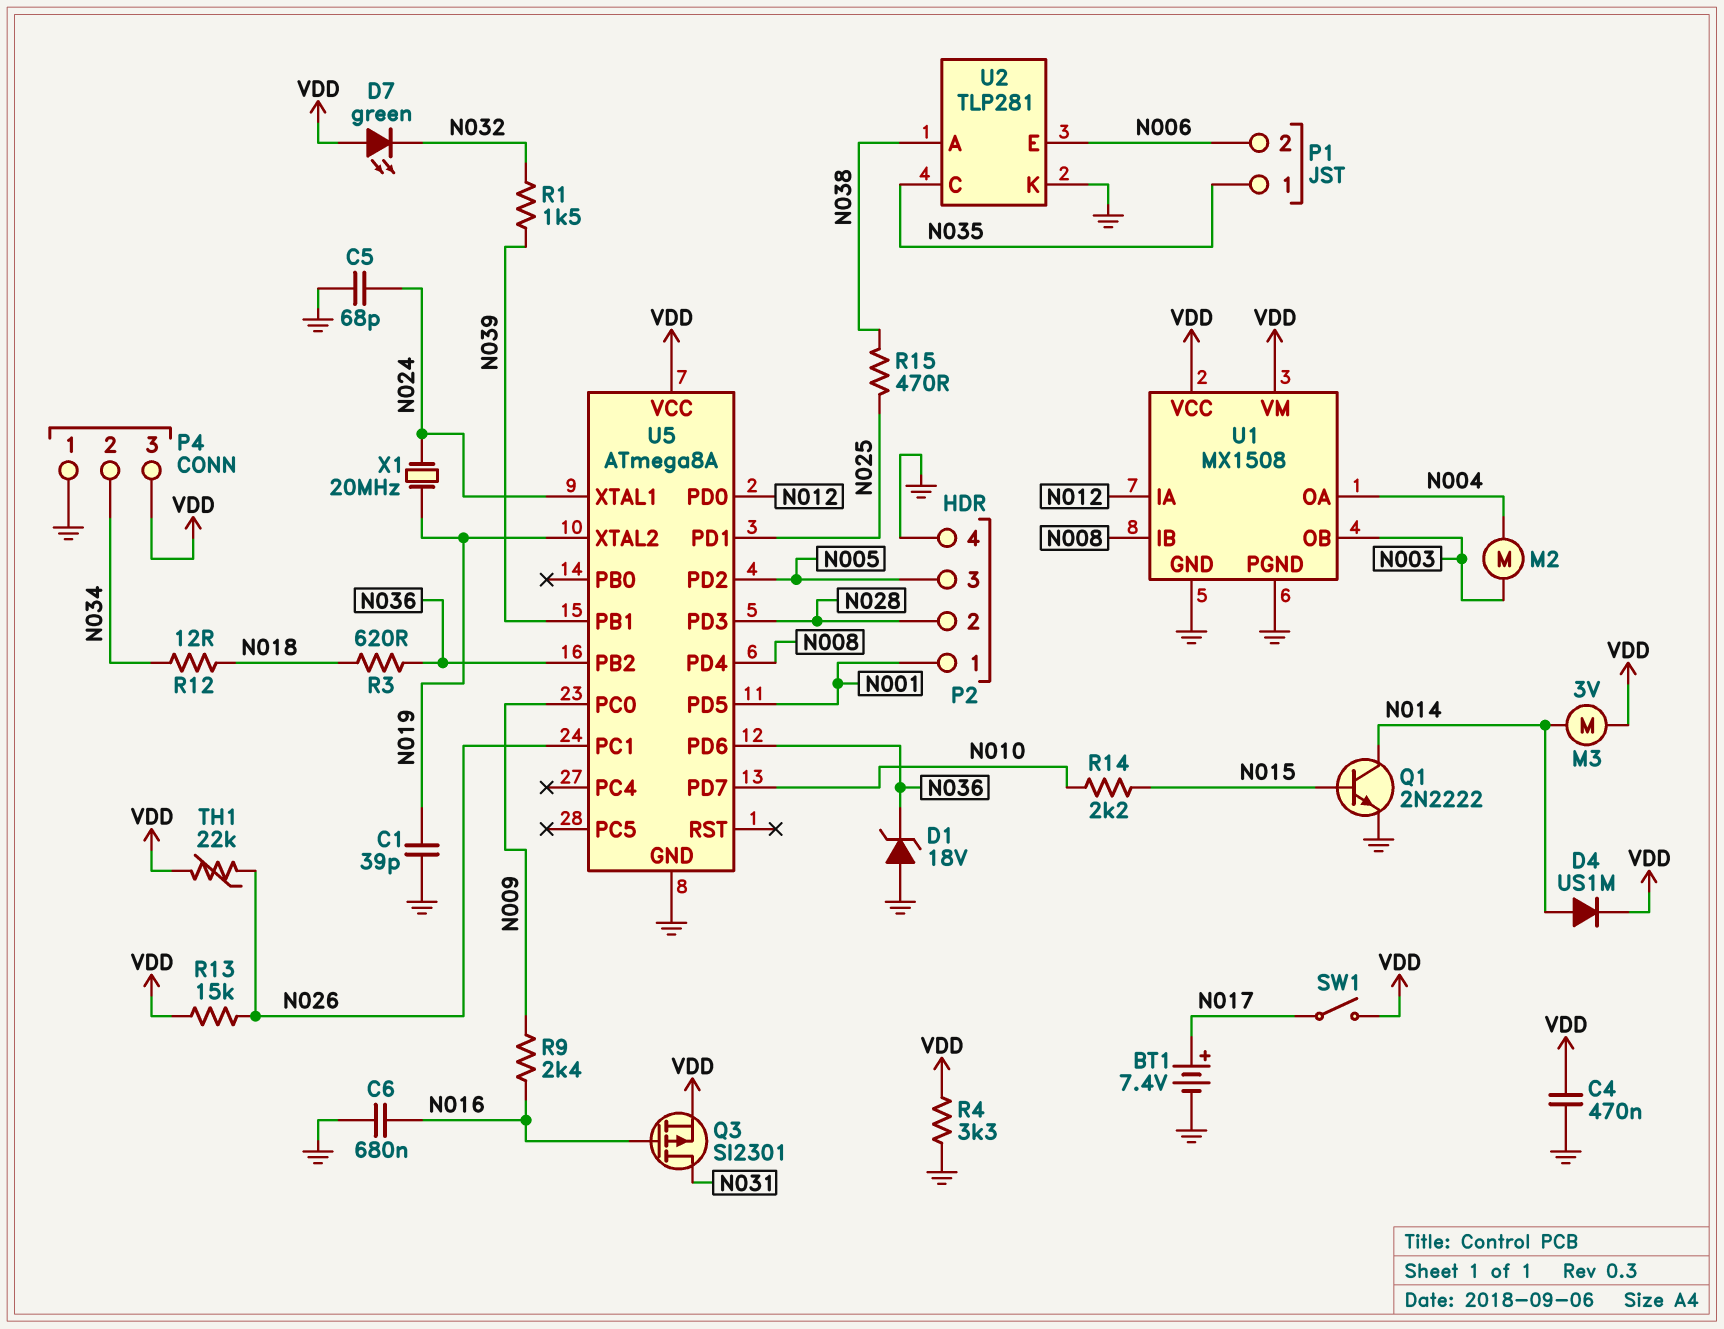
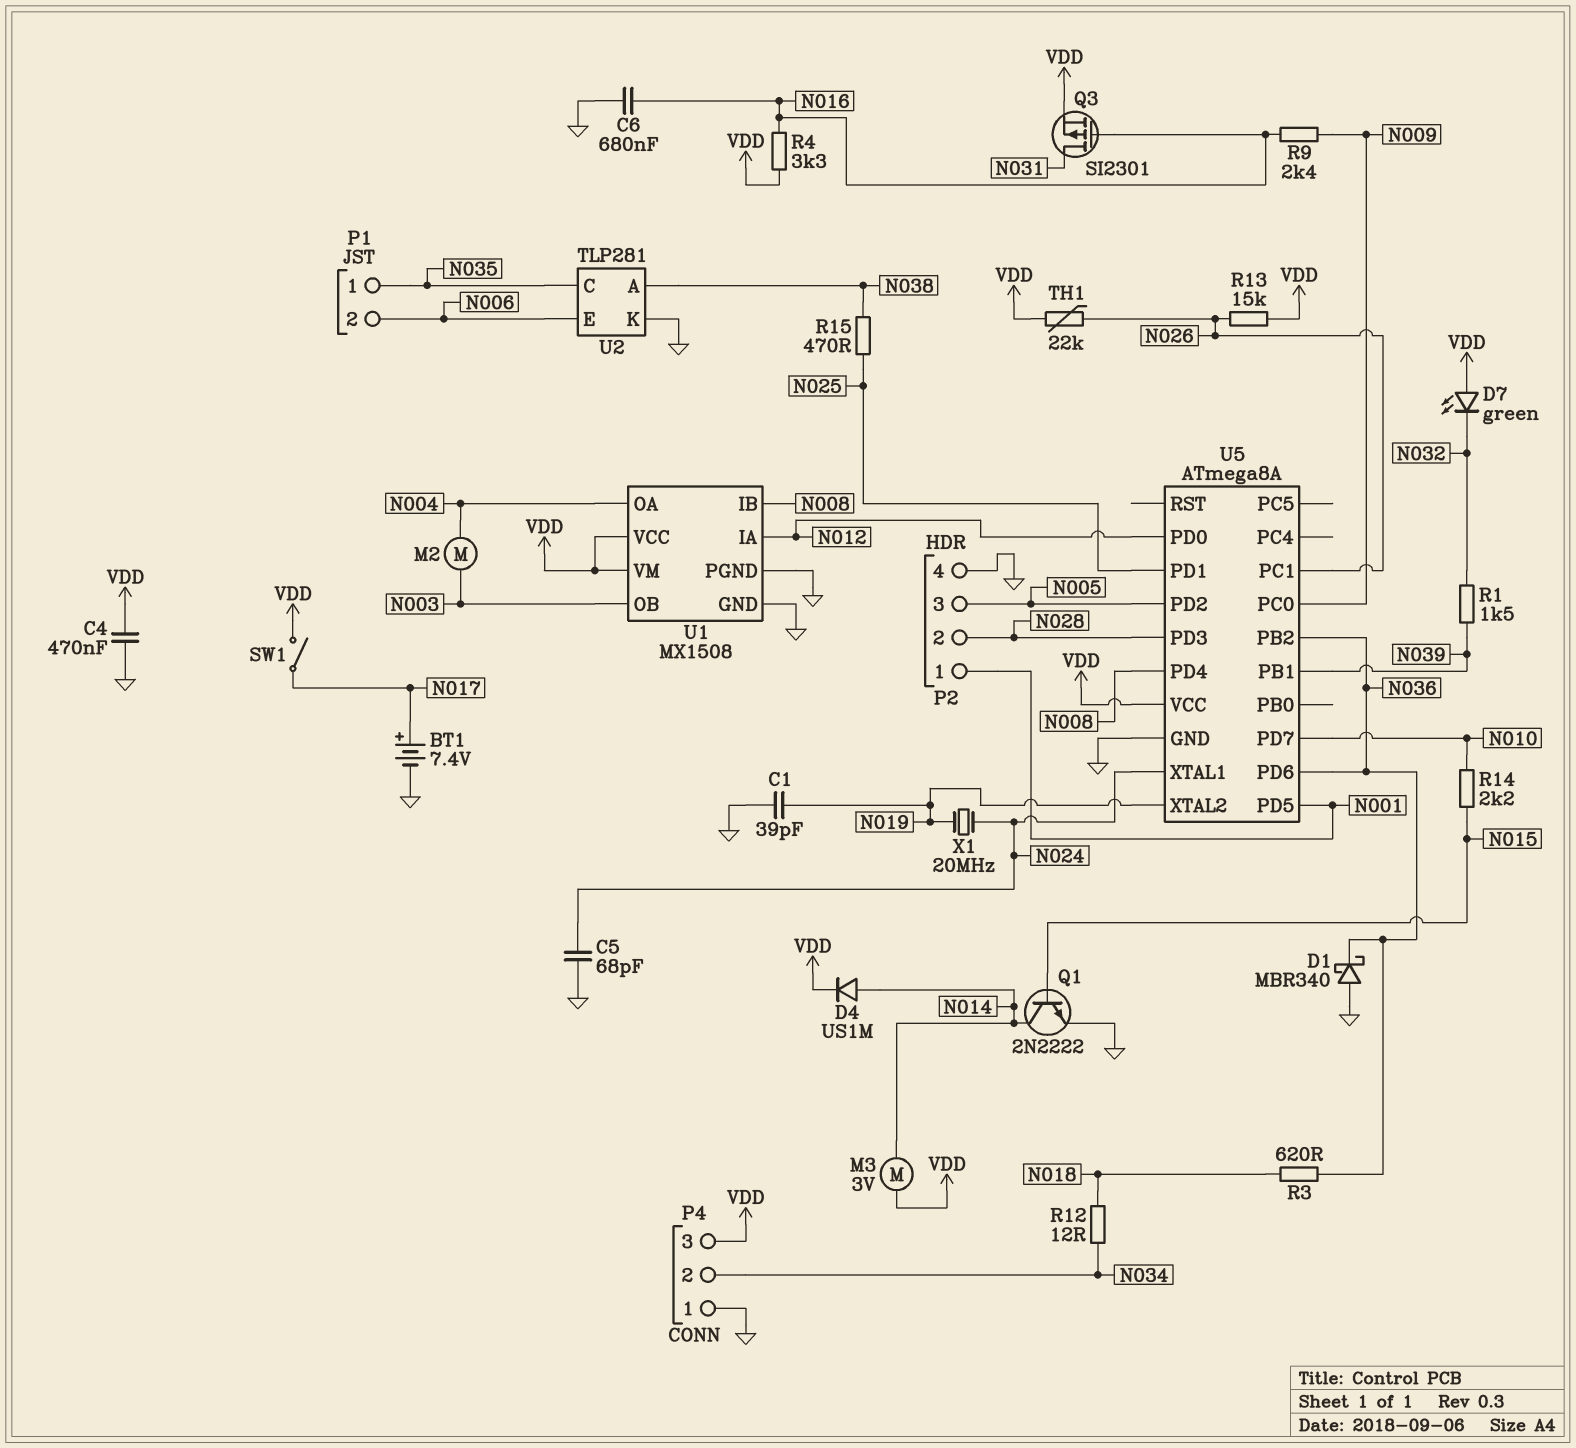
D1: zener 18V (A GND, K N036) -> schottky MBR340 (A GND, K N036)
R4: 3.3k (GND, VDD) -> 3.3k (N016, VDD)

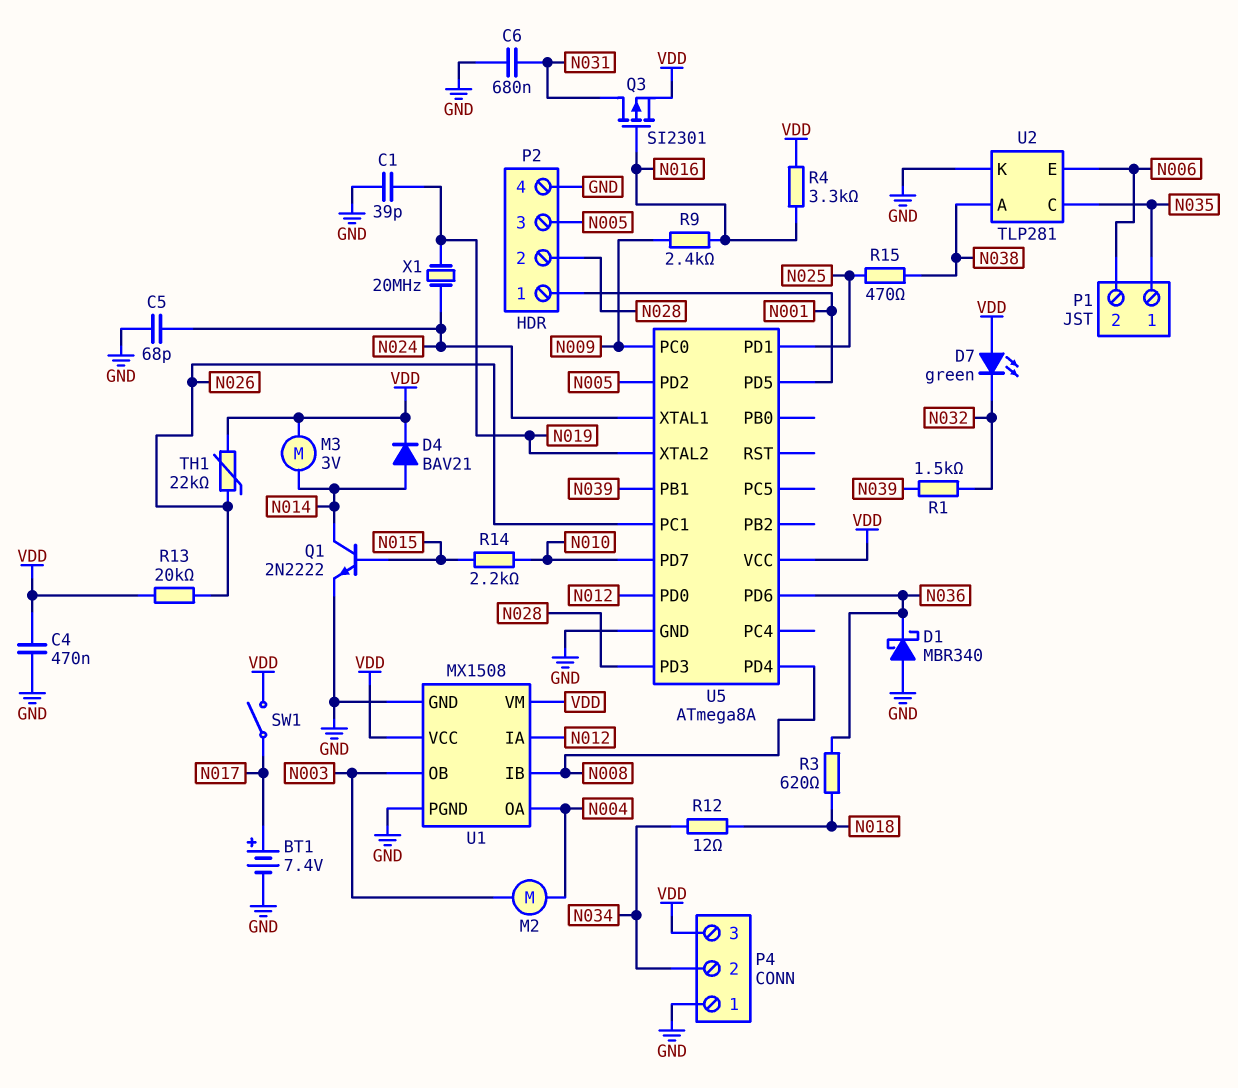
C6: 680nF (GND, N016) -> 680nF (GND, N031)
D4: diode US1M (A N014, K VDD) -> diode BAV21 (A N014, K VDD)
R13: 15k (N026, VDD) -> 20k (N026, VDD)
U5 pin PB2: N036 -> none

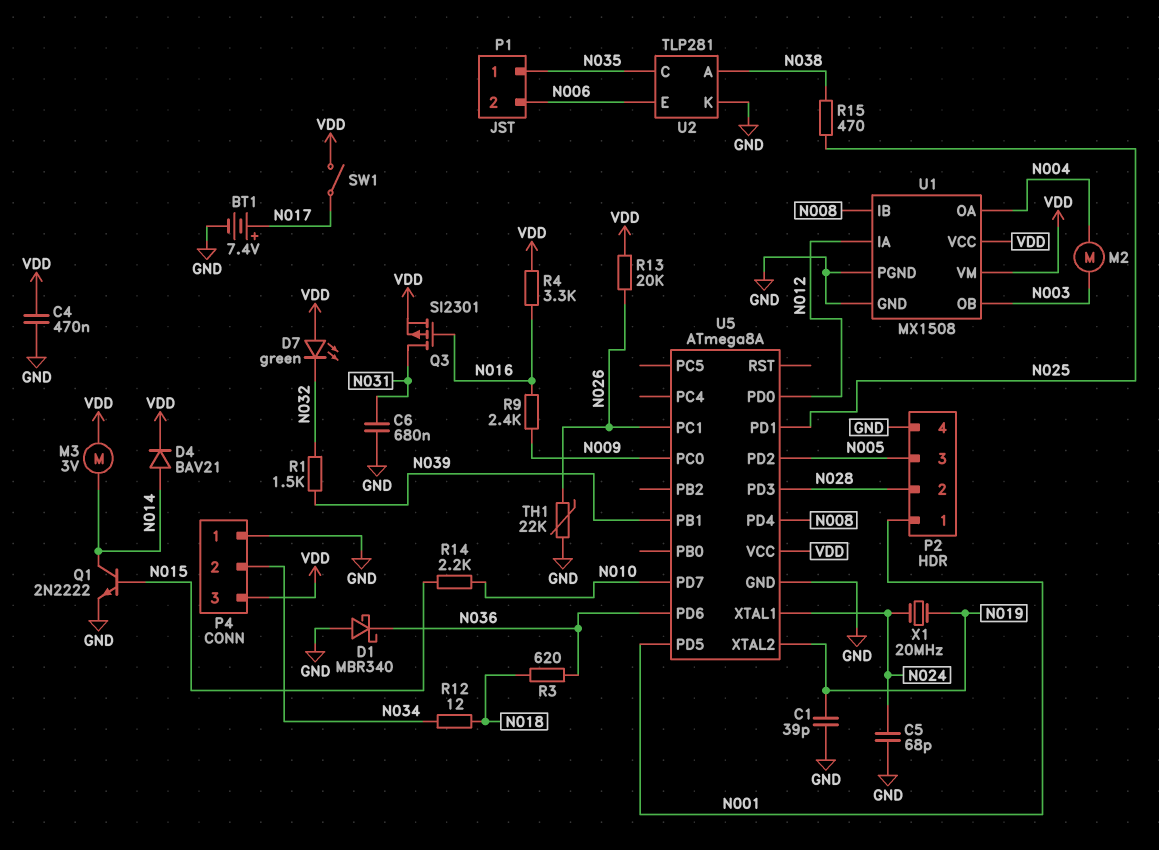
TH1: 22k (N026, VDD) -> 22k (GND, N026)

